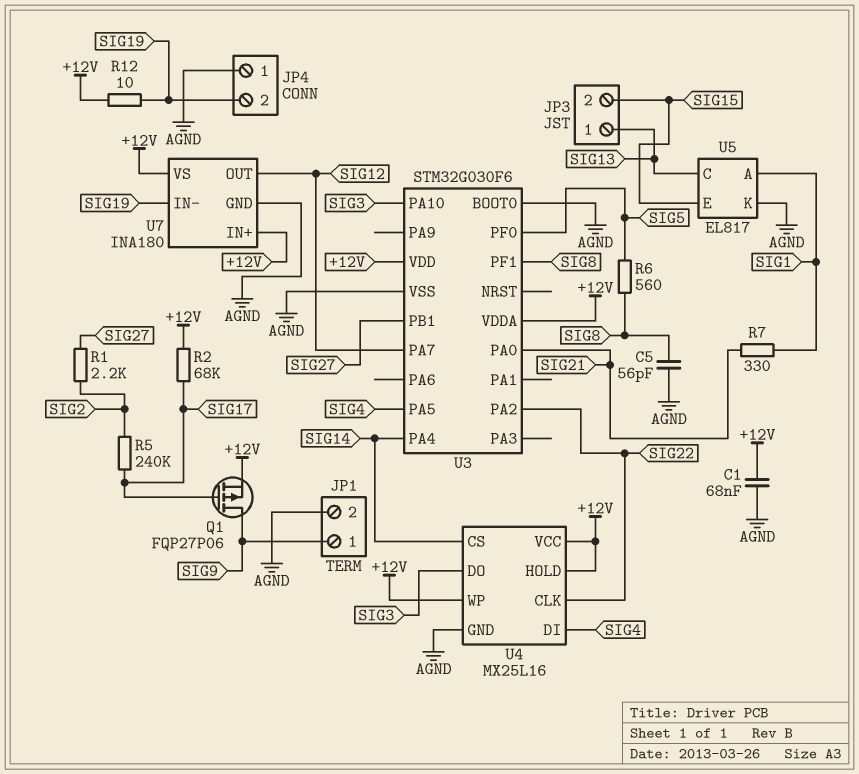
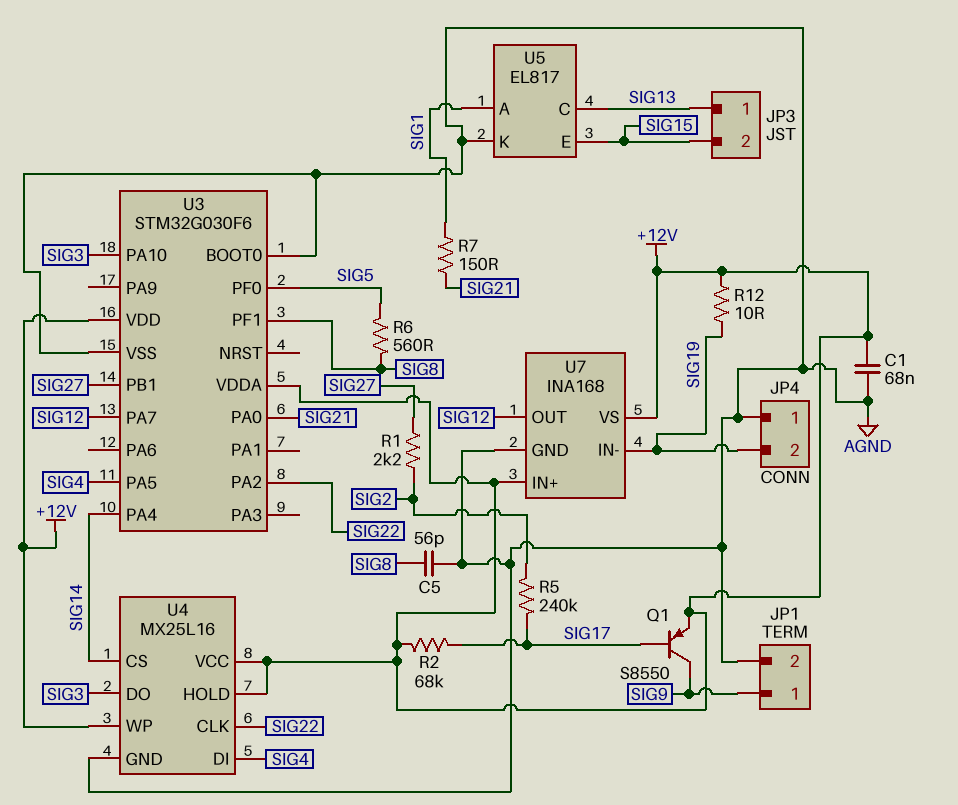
Q1: PMOS FQP27P06 (G SIG17, D SIG9, S +12V) -> PNP S8550 (B SIG17, C SIG9, E +12V)
R7: 330 (SIG1, SIG21) -> 150 (SIG1, SIG21)
U7: INA180 -> INA168

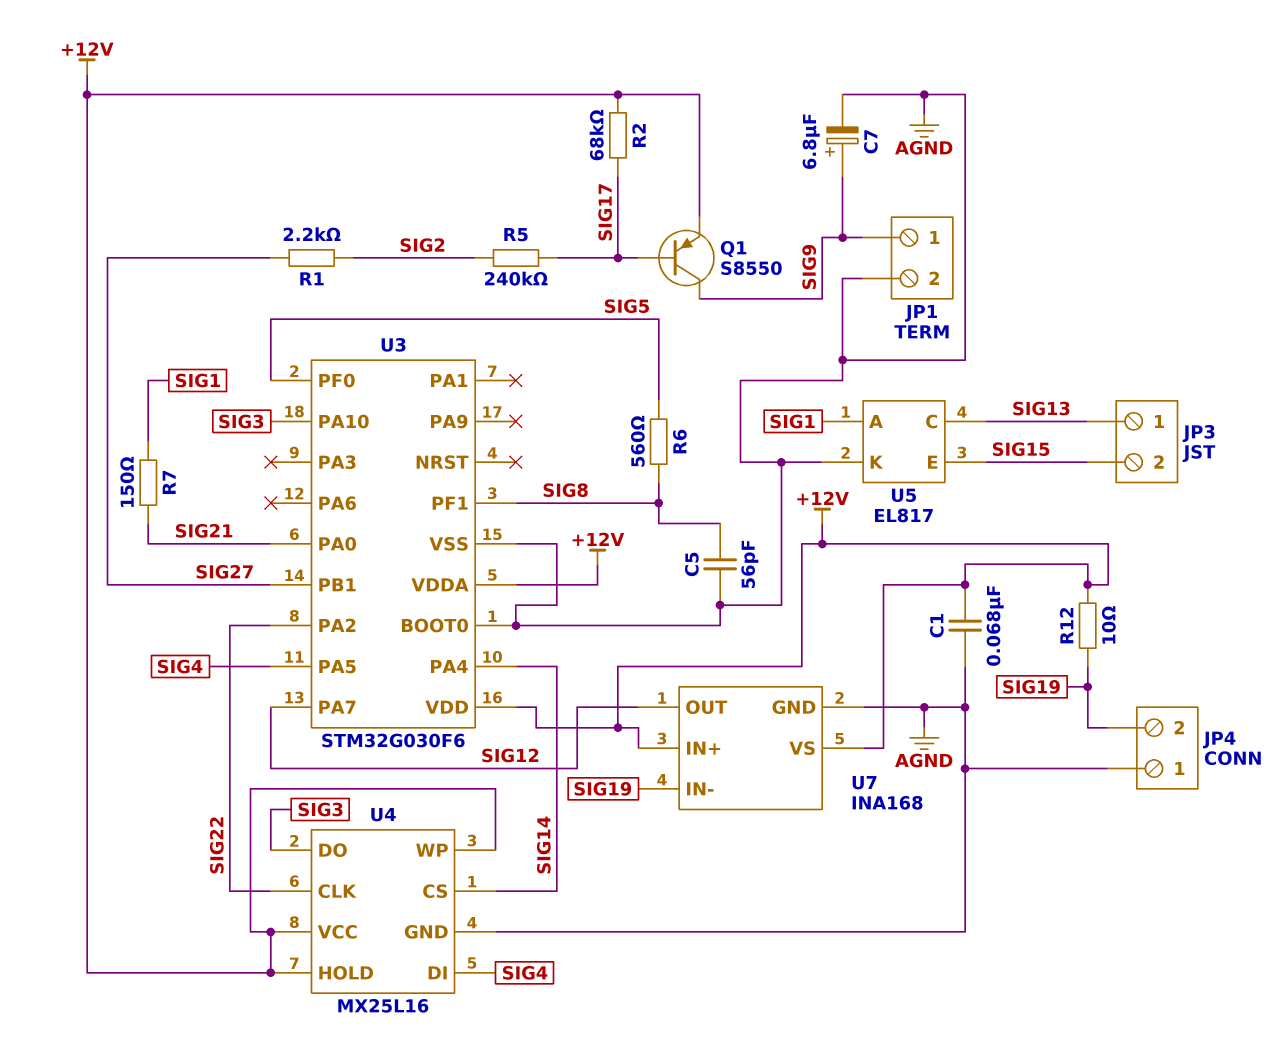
C7: none -> 6.8uF (plus SIG9, minus AGND)

